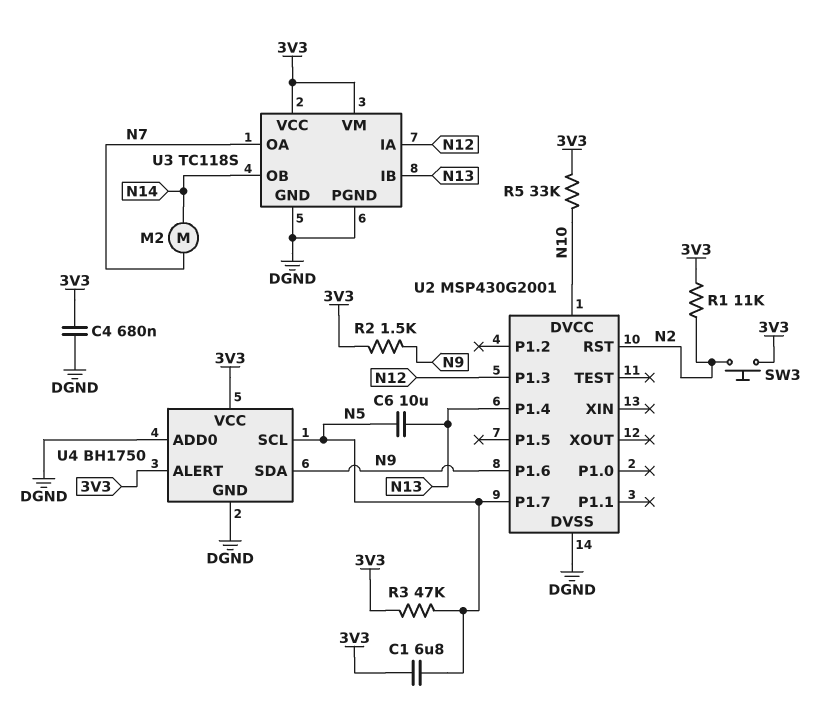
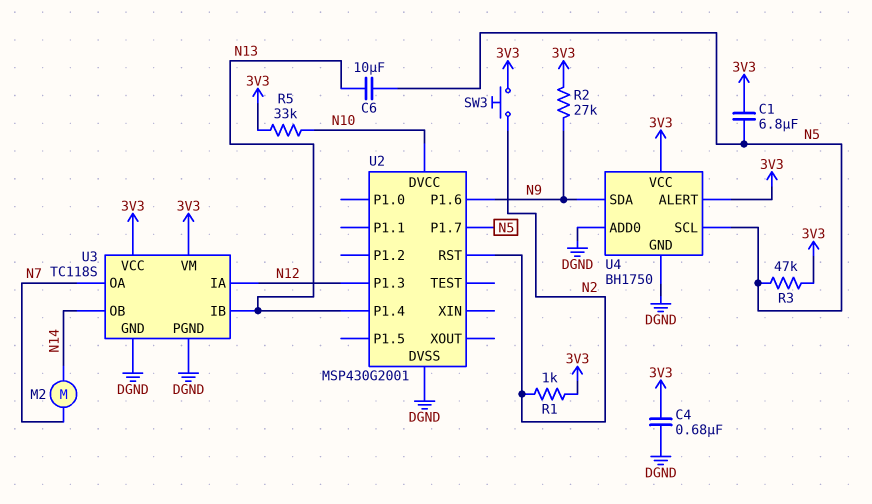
R1: 11k (3V3, N2) -> 1k (3V3, N2)
R2: 1.5k (3V3, N9) -> 27k (3V3, N9)

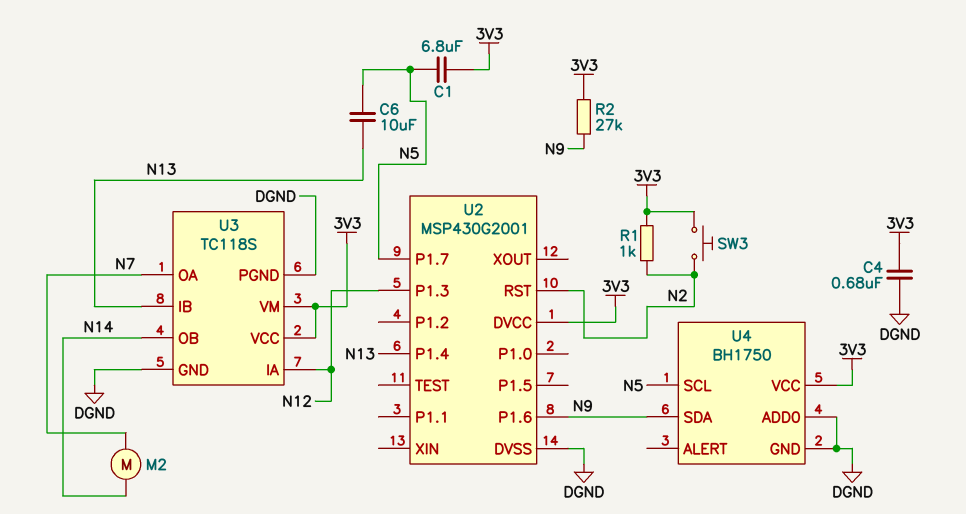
R3: 47k (3V3, N5) -> none
R5: 33k (3V3, N10) -> none
U2 pin DVCC: N10 -> 3V3
U4 pin ALERT: 3V3 -> none

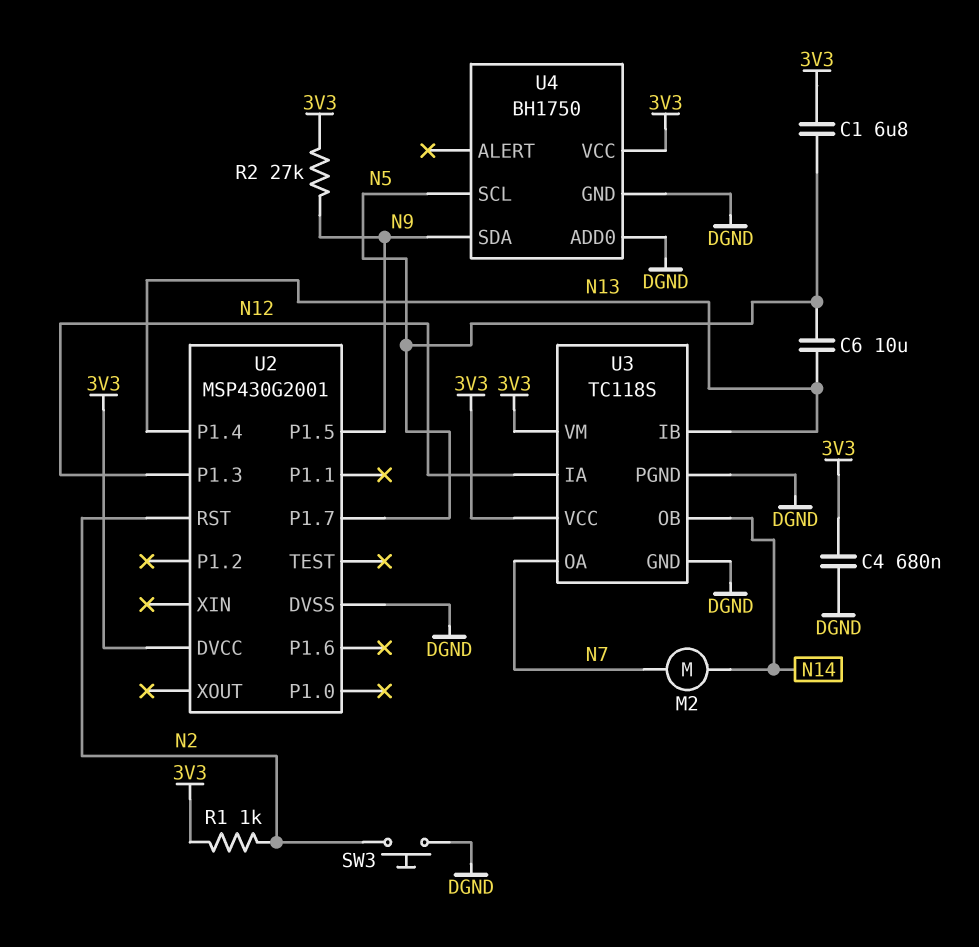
SW3: button (3V3, N2) -> button (DGND, N2)
U2 pin P1.5: none -> N9
U2 pin P1.6: N9 -> none

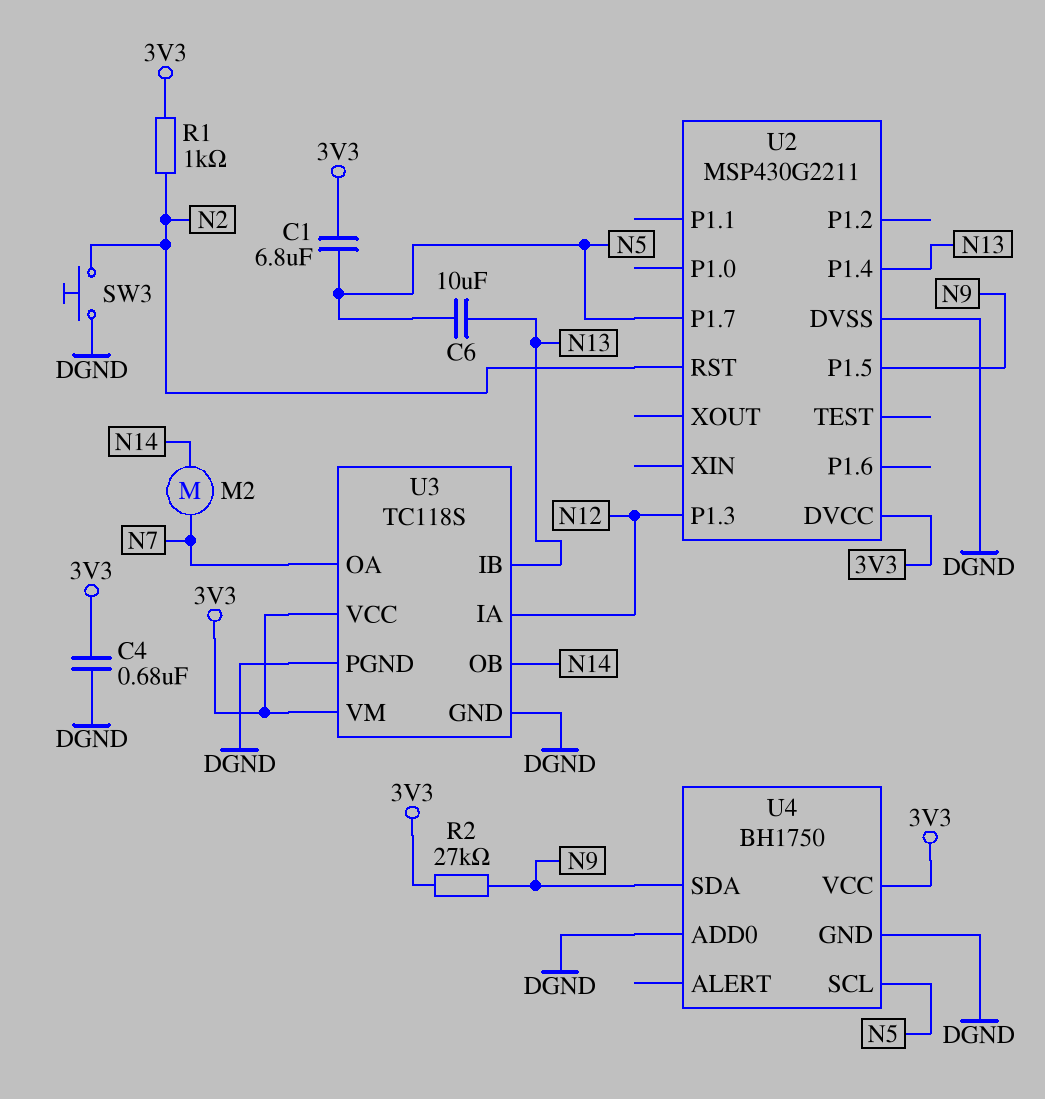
U2: MSP430G2001 -> MSP430G2211

